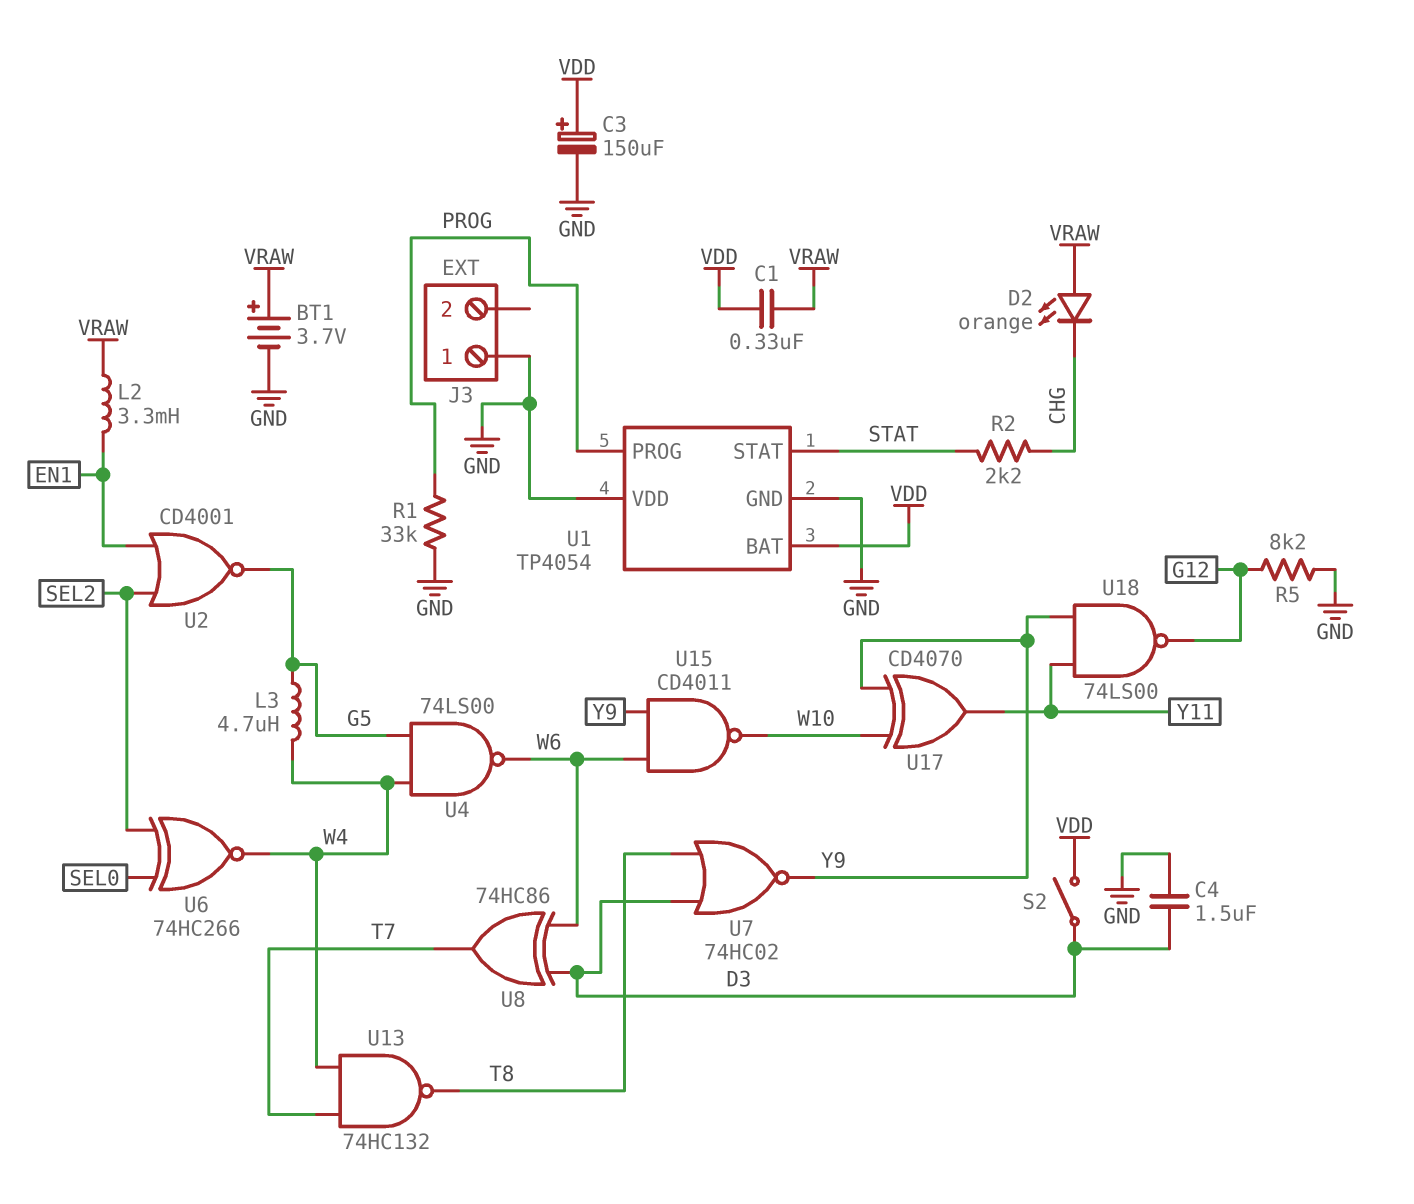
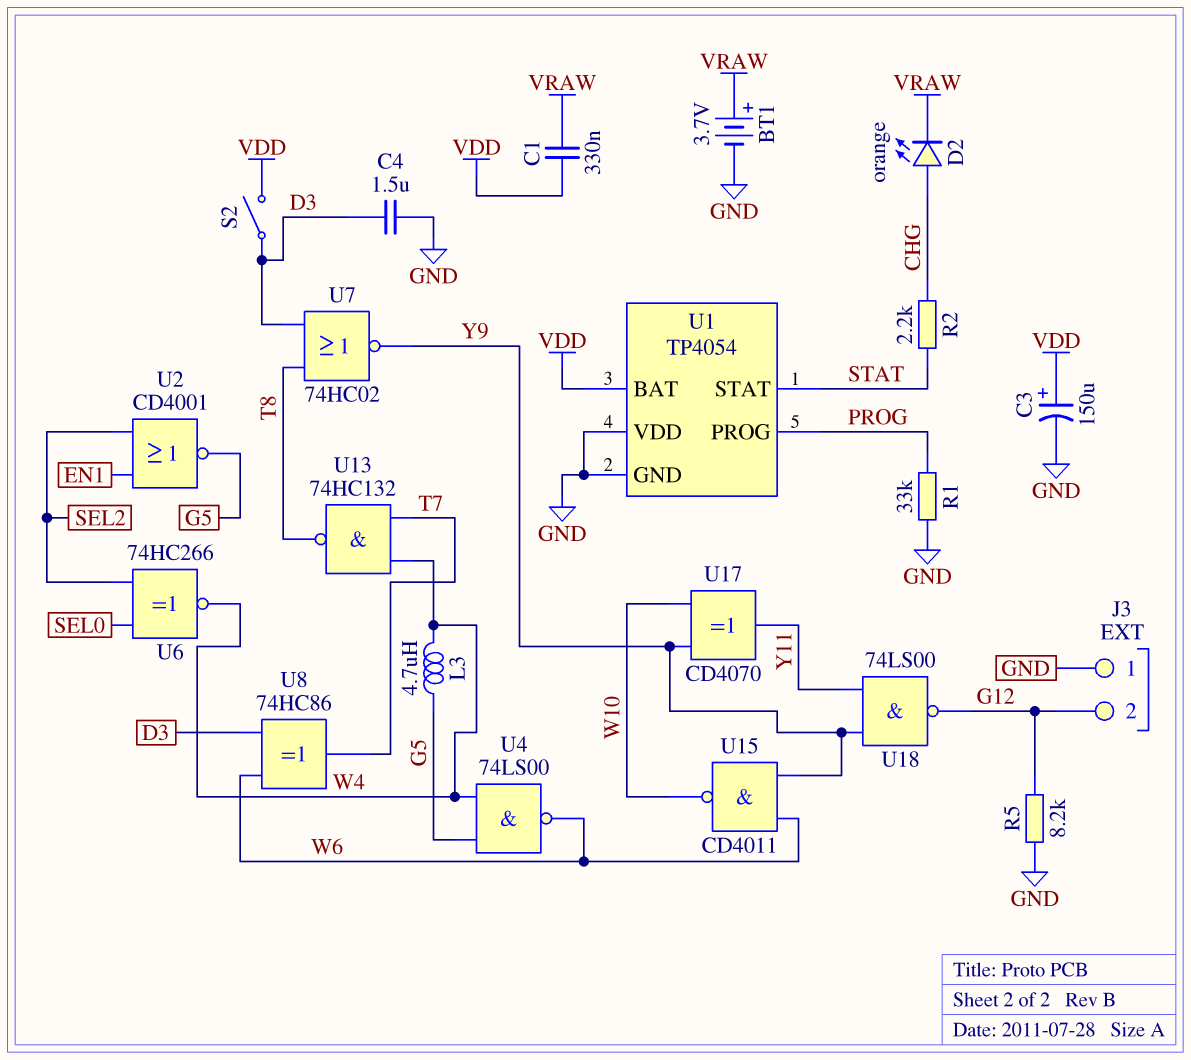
D2: LED orange (A VRAW, K CHG) -> LED orange (A CHG, K VRAW)
J3 pin 2: none -> G12
L2: 3.3mH (EN1, VRAW) -> none

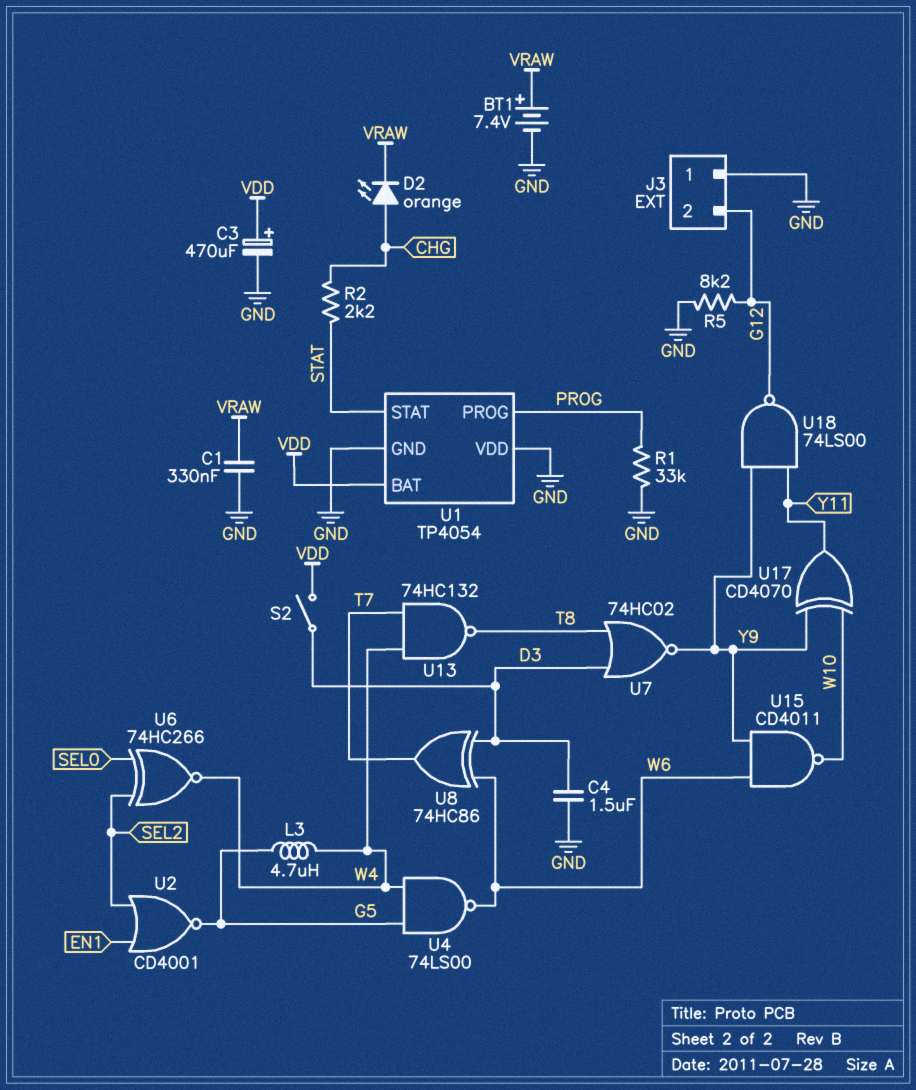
BT1: 3.7V (plus VRAW, minus GND) -> 7.4V (plus VRAW, minus GND)
C1: 330nF (VDD, VRAW) -> 330nF (GND, VRAW)
C3: 150uF (plus VDD, minus GND) -> 470uF (plus VDD, minus GND)

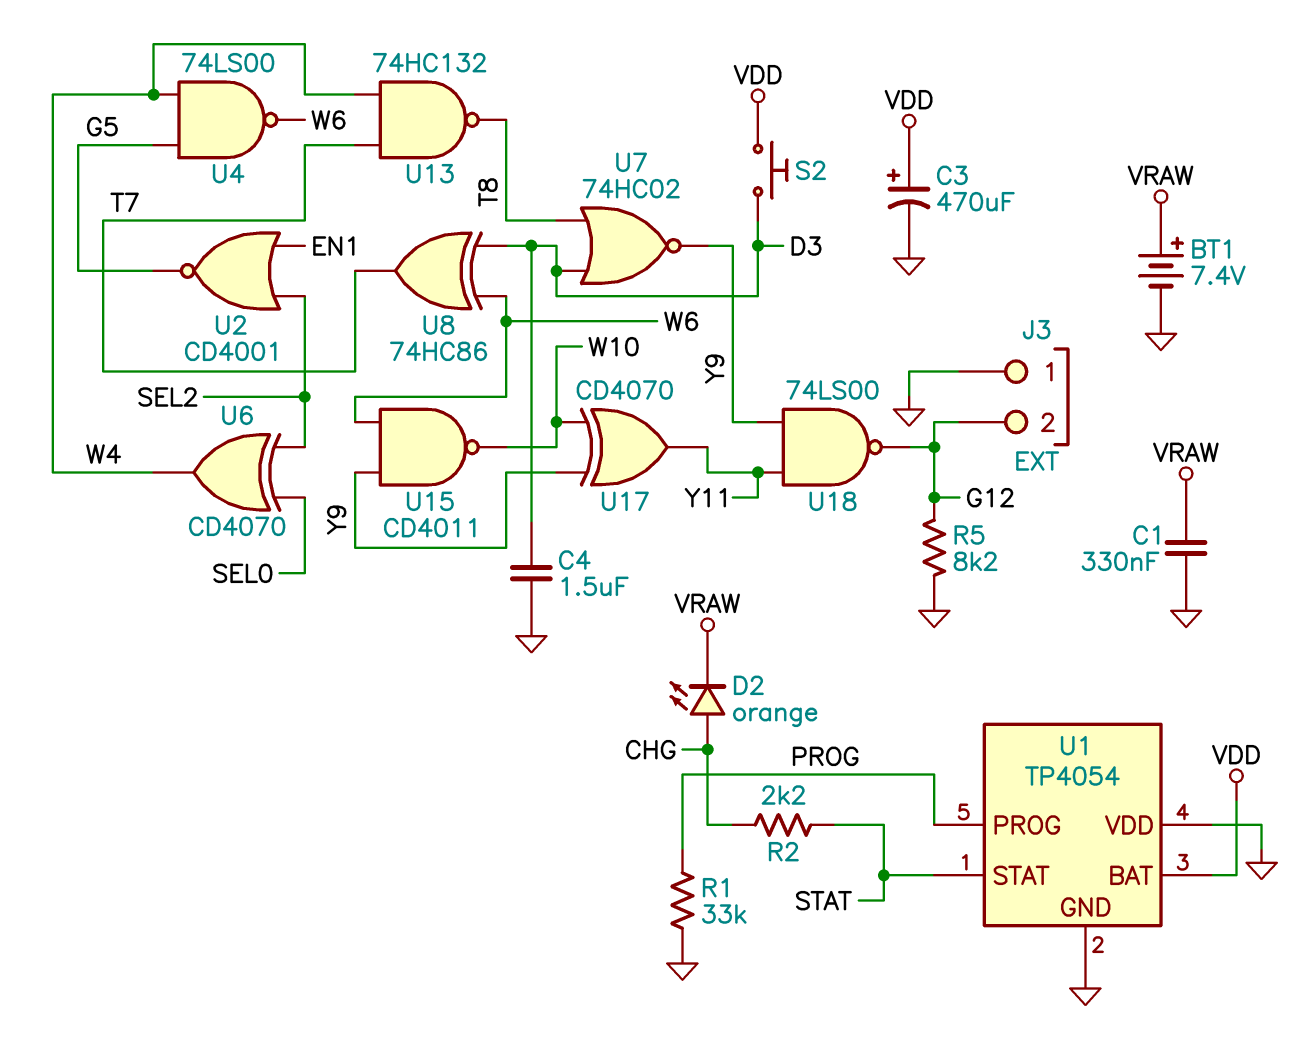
L3: 4.7uH (G5, W4) -> none
S2: switch (D3, VDD) -> button (D3, VDD)
U6: XNOR 74HC266 (in SEL0, in SEL2, out W4) -> XOR CD4070 (in SEL0, in SEL2, out W4)

